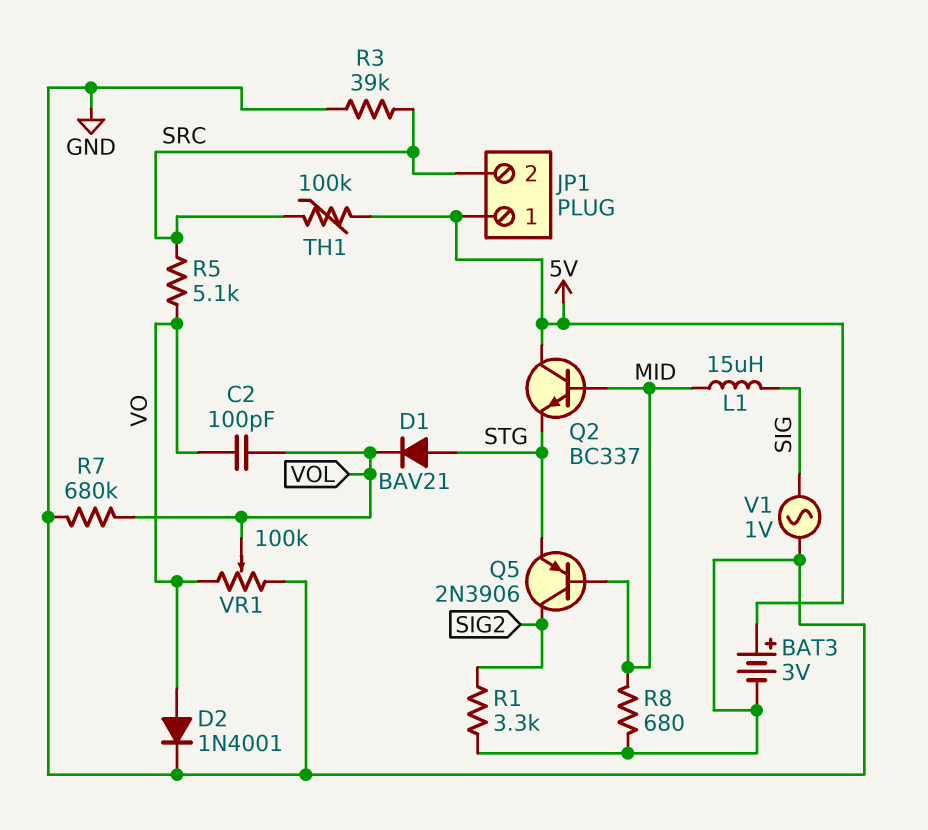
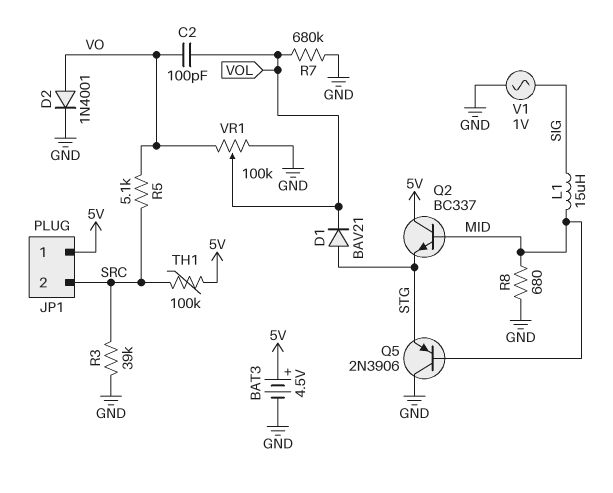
BAT3: 3V (plus 5V, minus GND) -> 4.5V (plus 5V, minus GND)
Q5: PNP 2N3906 (B MID, C SIG2, E STG) -> PNP 2N3906 (B MID, C GND, E STG)
R1: 3.3k (GND, SIG2) -> none

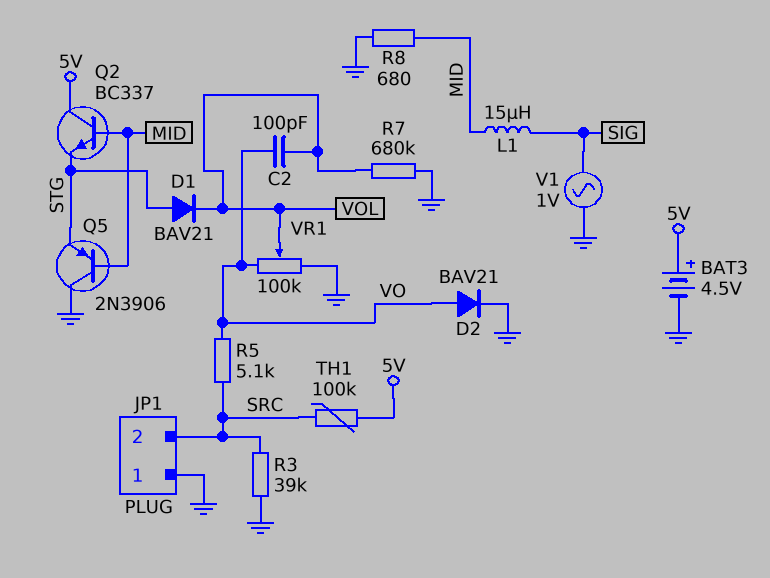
D2: diode 1N4001 (A VO, K GND) -> diode BAV21 (A VO, K GND)
JP1 pin 1: 5V -> GND

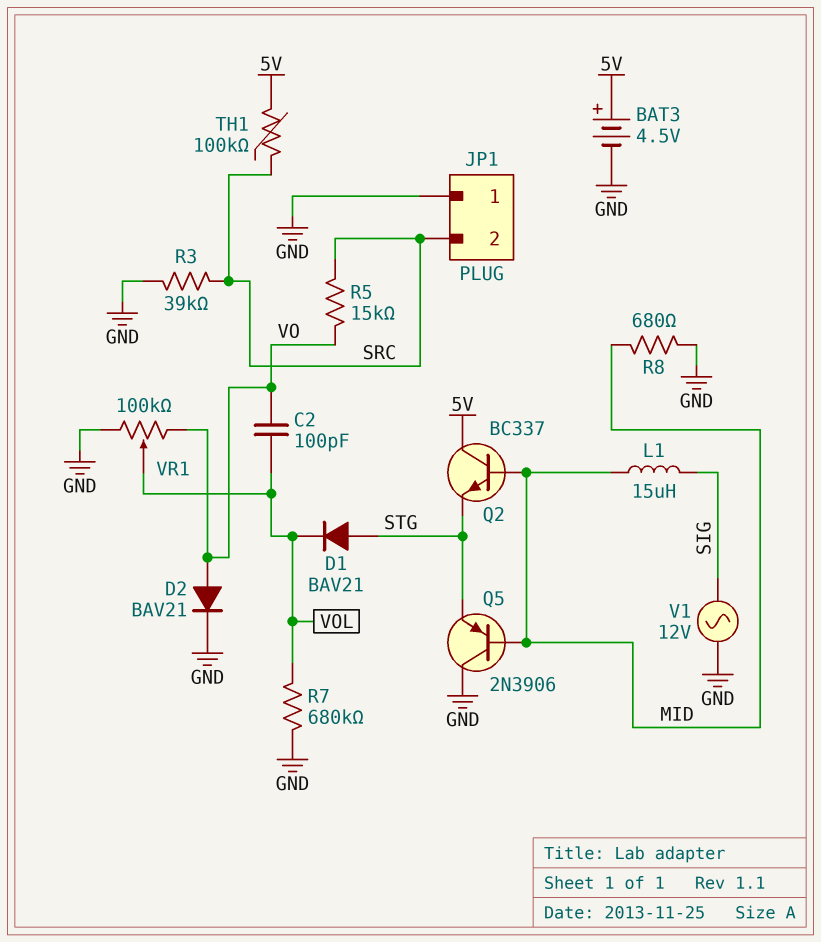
R5: 5.1k (SRC, VO) -> 15k (SRC, VO)
V1: AC 1V (GND, SIG) -> AC 12V (GND, SIG)

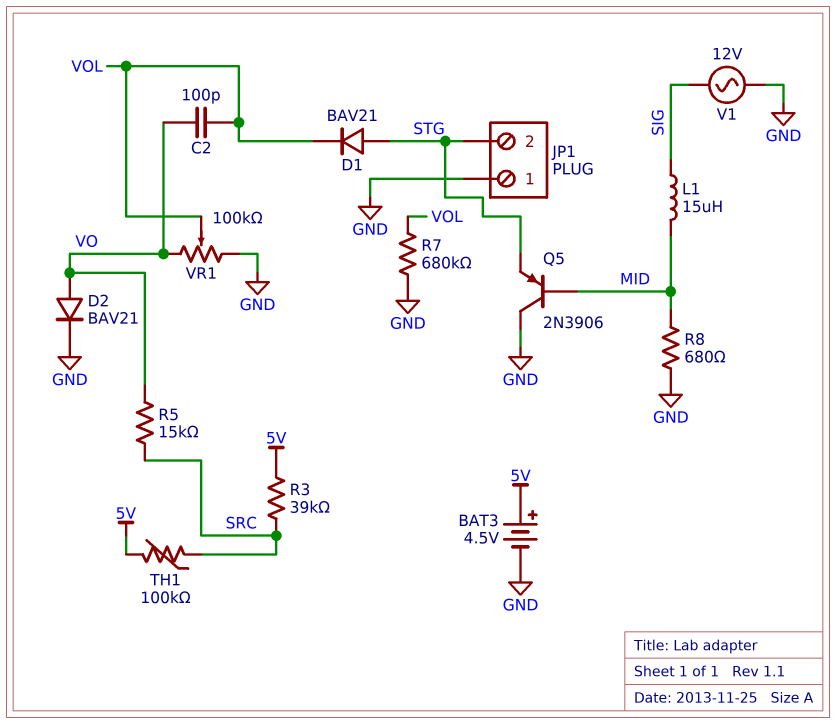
JP1 pin 2: SRC -> STG
Q2: NPN BC337 (B MID, C 5V, E STG) -> none
R3: 39k (GND, SRC) -> 39k (5V, SRC)

